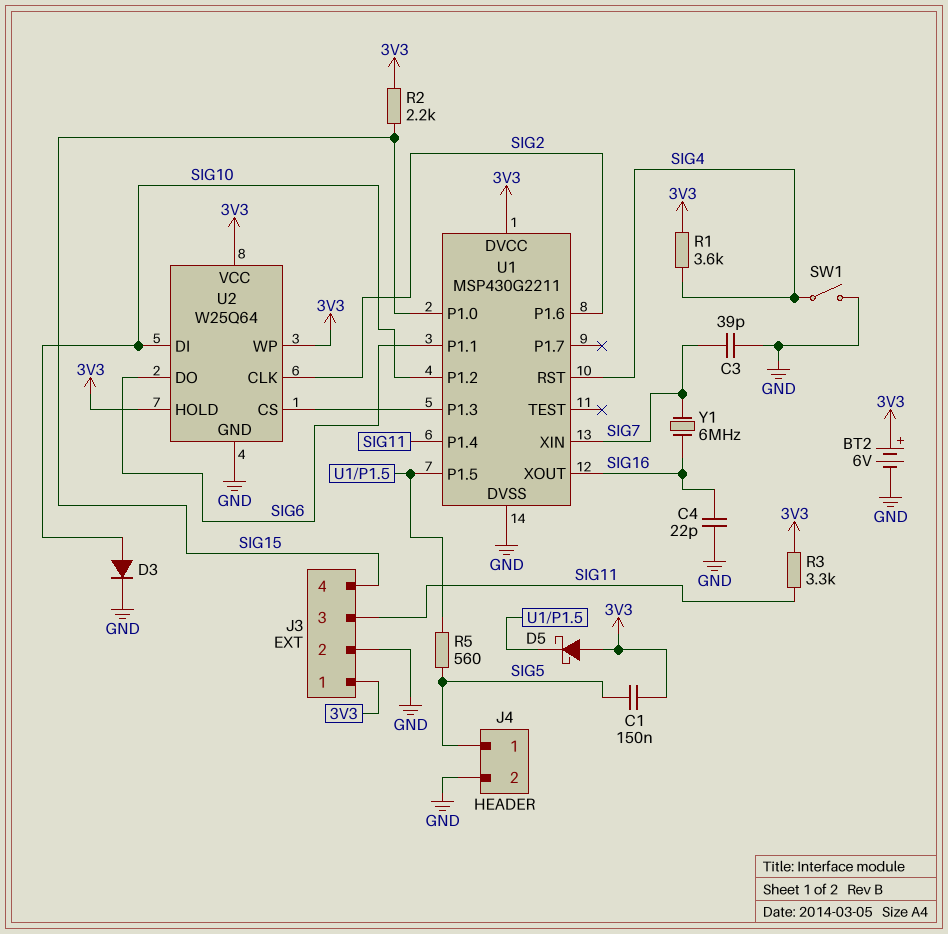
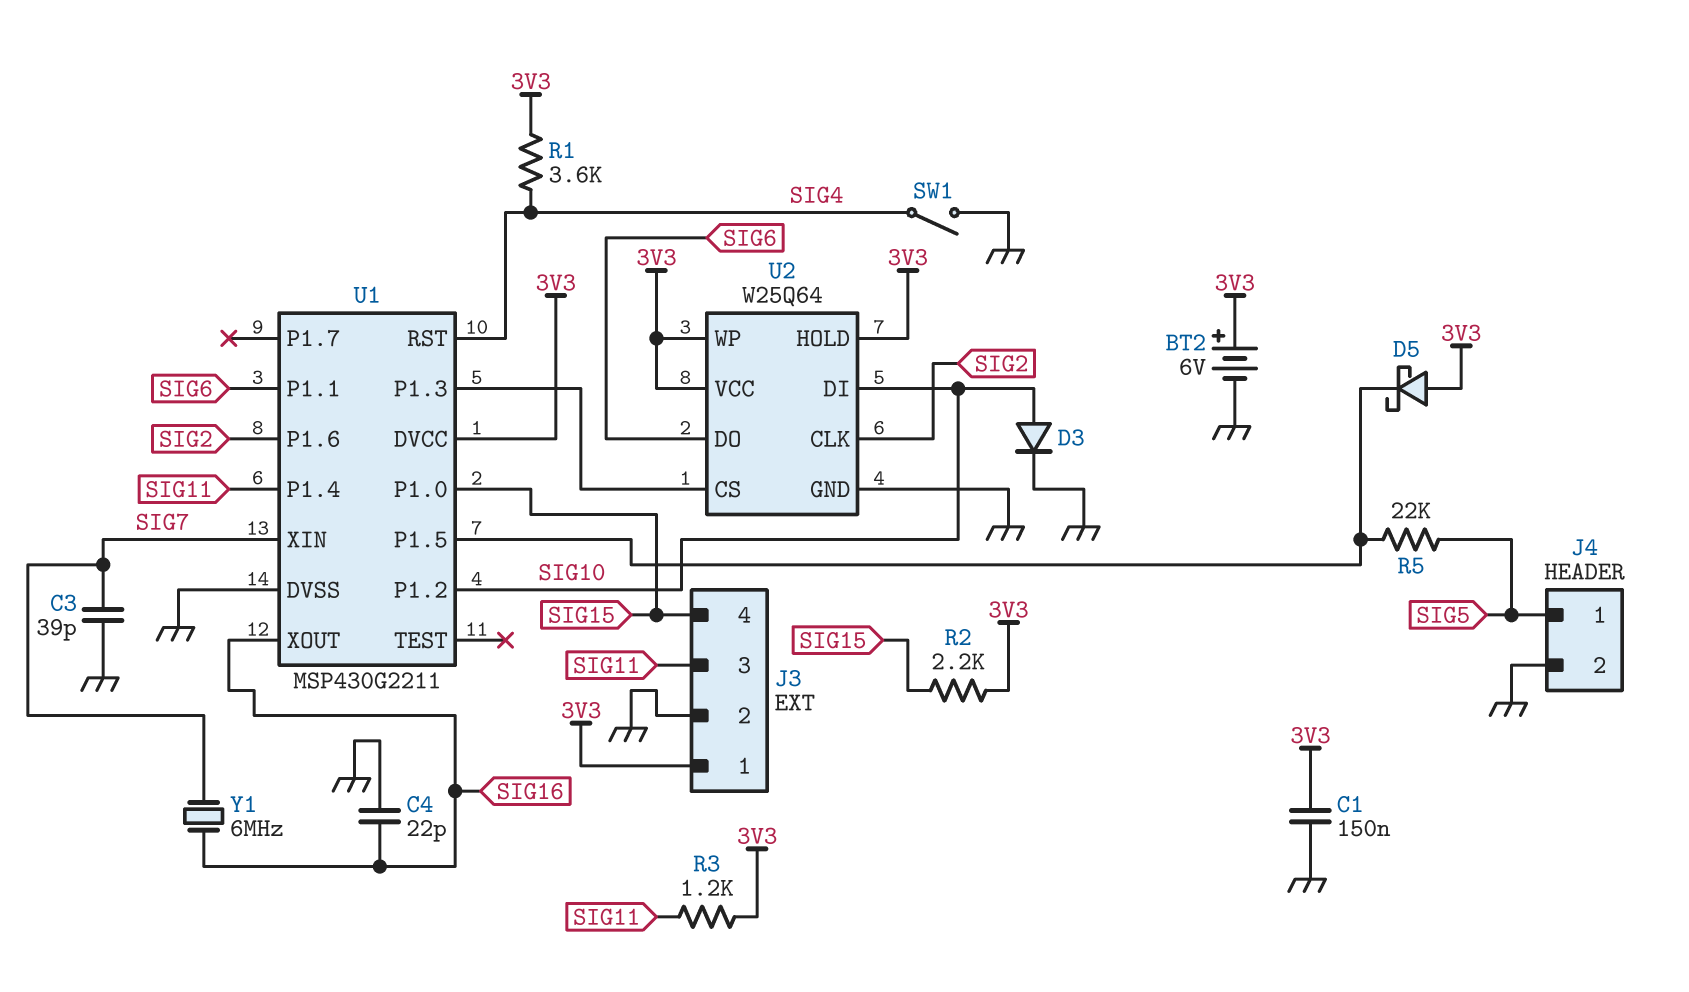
C1: 150nF (3V3, SIG5) -> 150nF (3V3, GND)
R3: 3.3k (3V3, SIG11) -> 1.2k (3V3, SIG11)
R5: 560 (SIG5, U1/P1.5) -> 22k (SIG5, U1/P1.5)

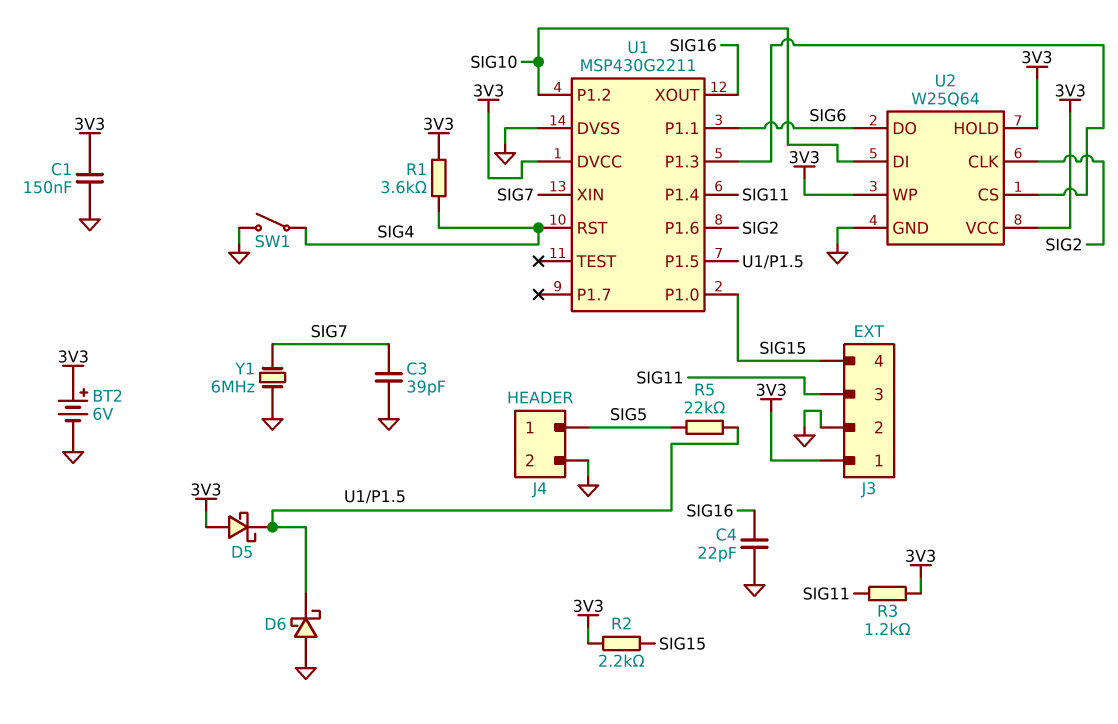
D3: diode (A SIG10, K GND) -> none
D6: none -> schottky (A GND, K U1/P1.5)
Y1: 6MHz (SIG7, SIG16) -> 6MHz (GND, SIG7)

